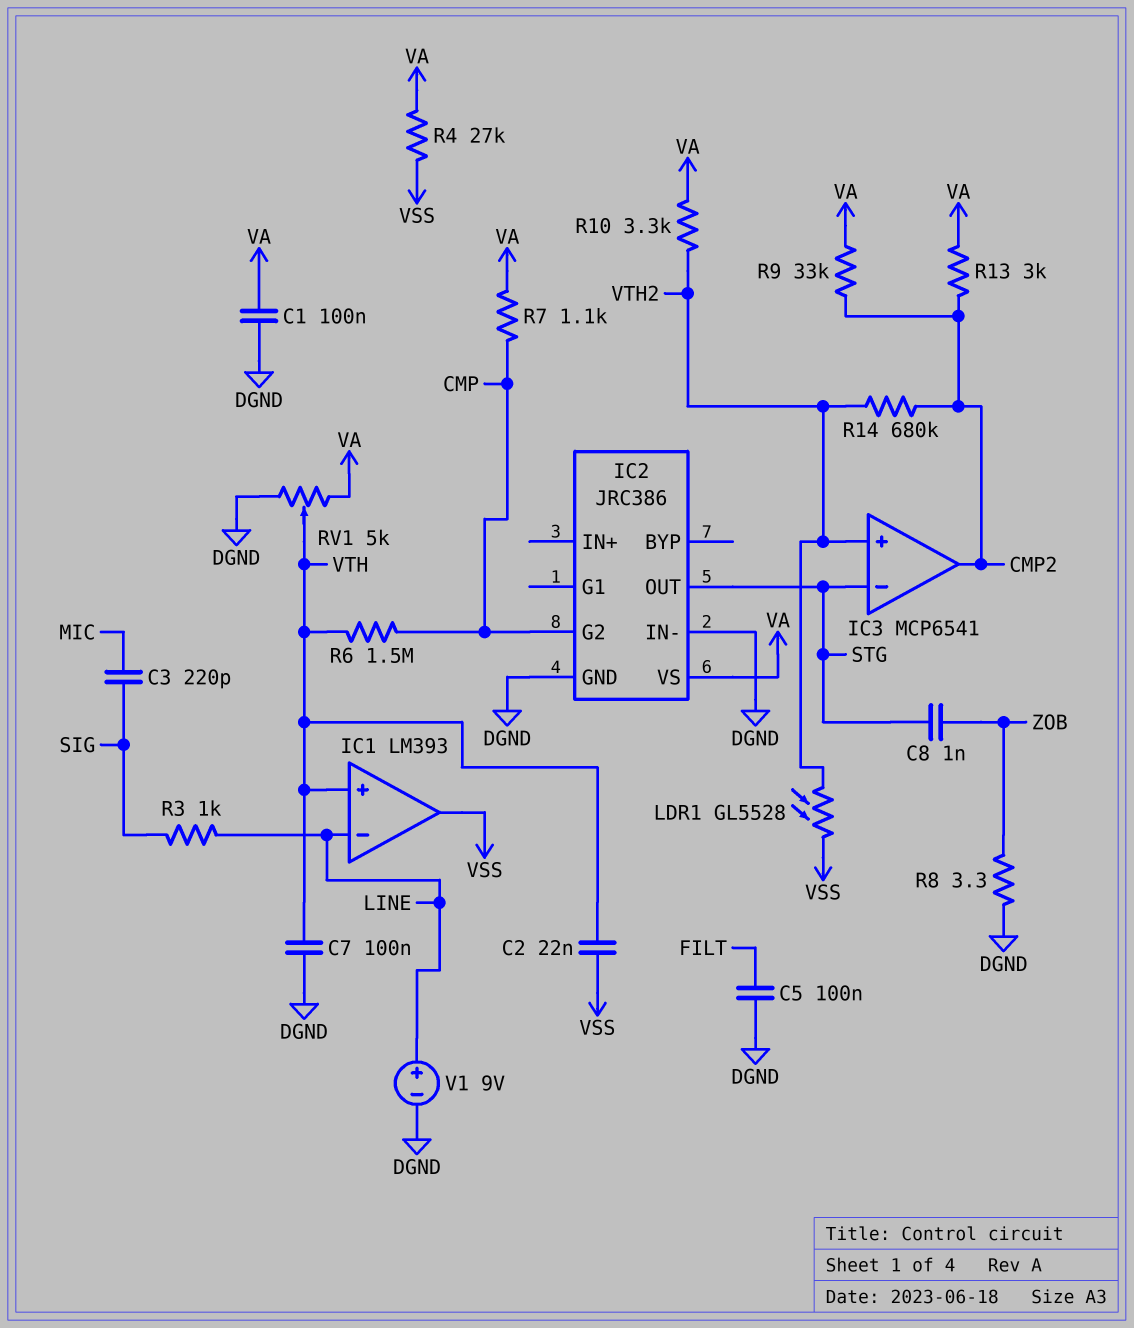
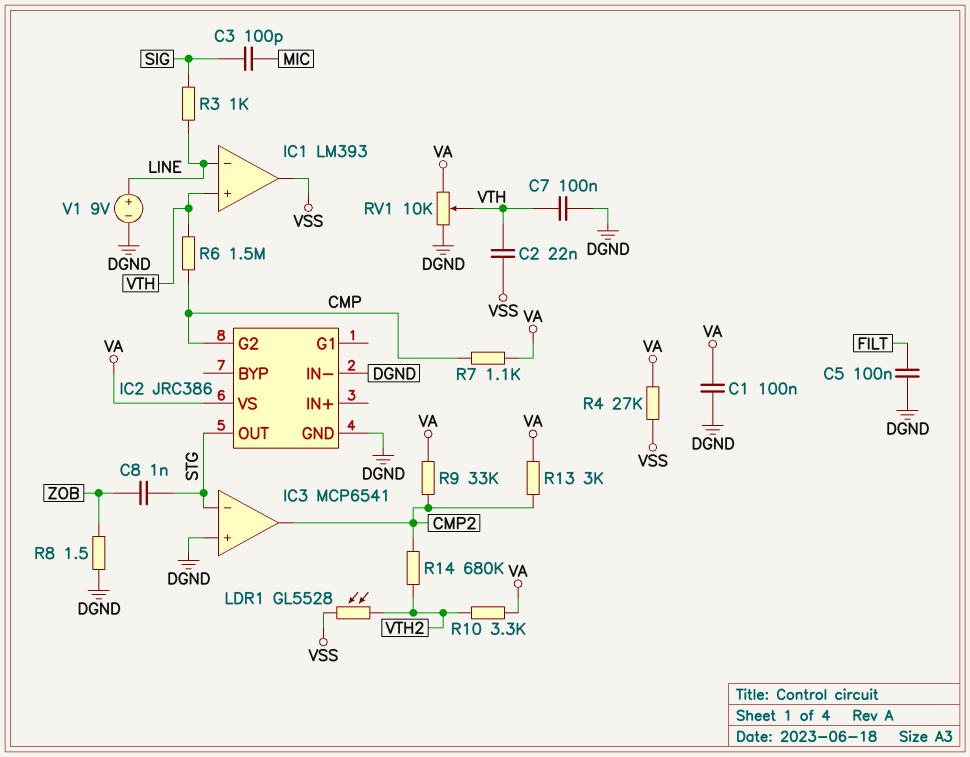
C3: 220pF (MIC, SIG) -> 100pF (MIC, SIG)
IC3 pin in+: VTH2 -> DGND
R8: 3.3 (DGND, ZOB) -> 1.5 (DGND, ZOB)
RV1: 5k (DGND, VA, wiper VTH) -> 10k (DGND, VA, wiper VTH)

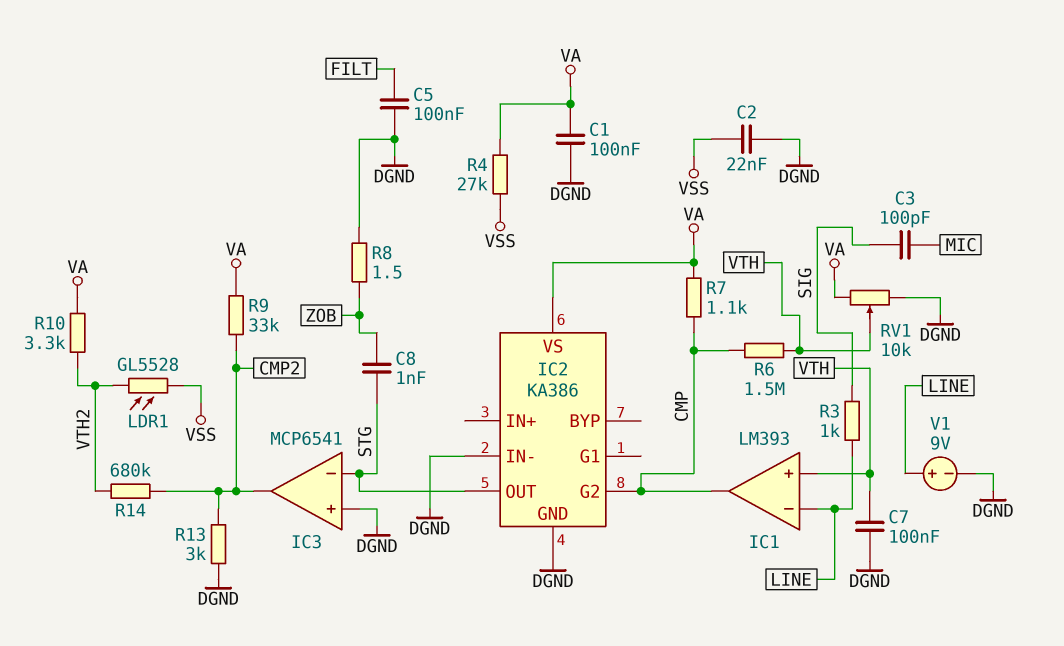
C2: 22nF (VSS, VTH) -> 22nF (DGND, VSS)
IC1 pin out: VSS -> CMP
IC2: JRC386 -> KA386
R13: 3k (CMP2, VA) -> 3k (CMP2, DGND)

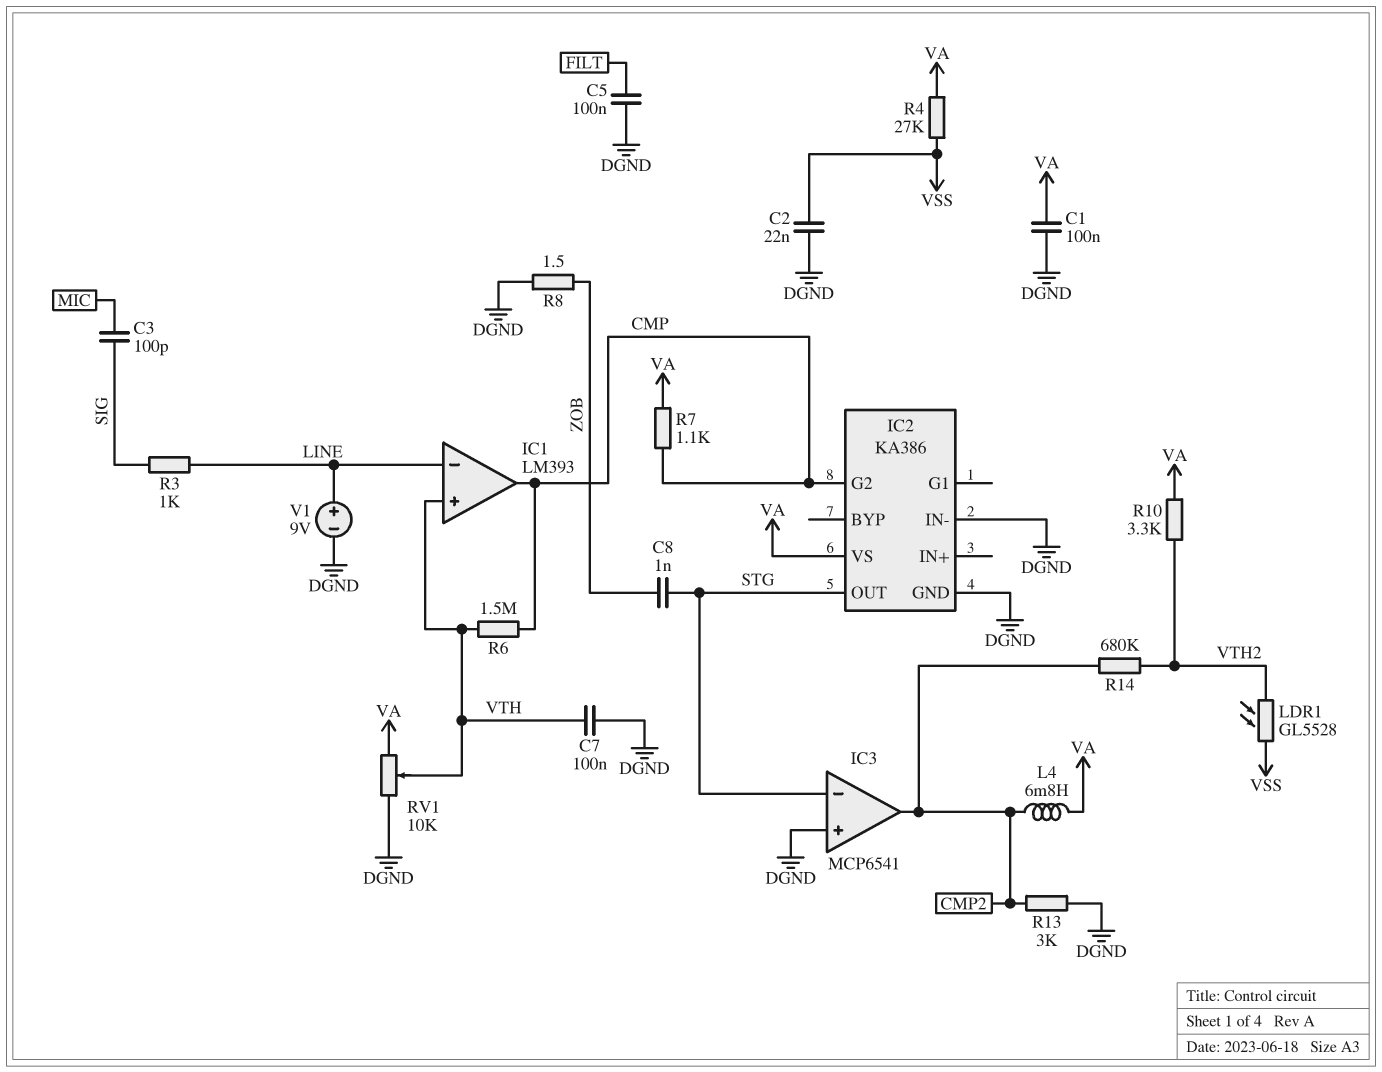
L4: none -> 6.8mH (CMP2, VA)
R9: 33k (CMP2, VA) -> none

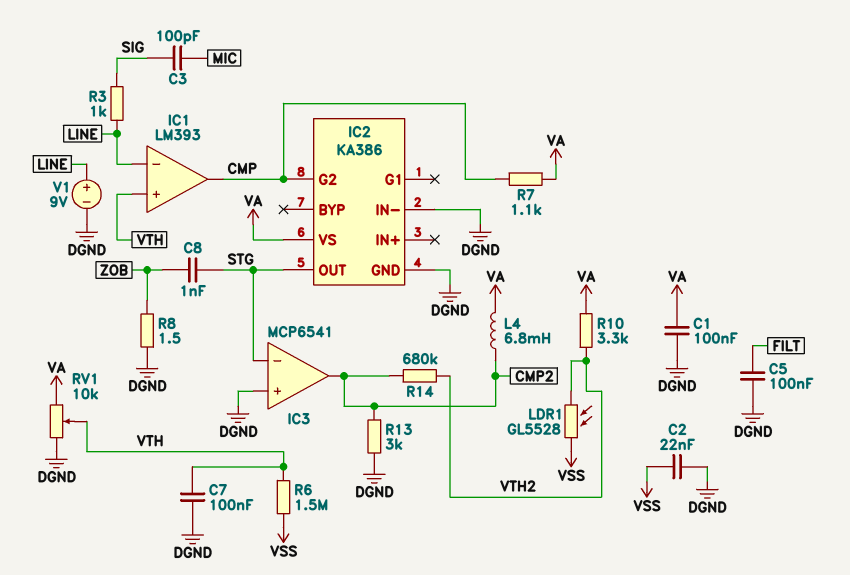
R4: 27k (VA, VSS) -> none
R6: 1.5M (CMP, VTH) -> 1.5M (VSS, VTH)

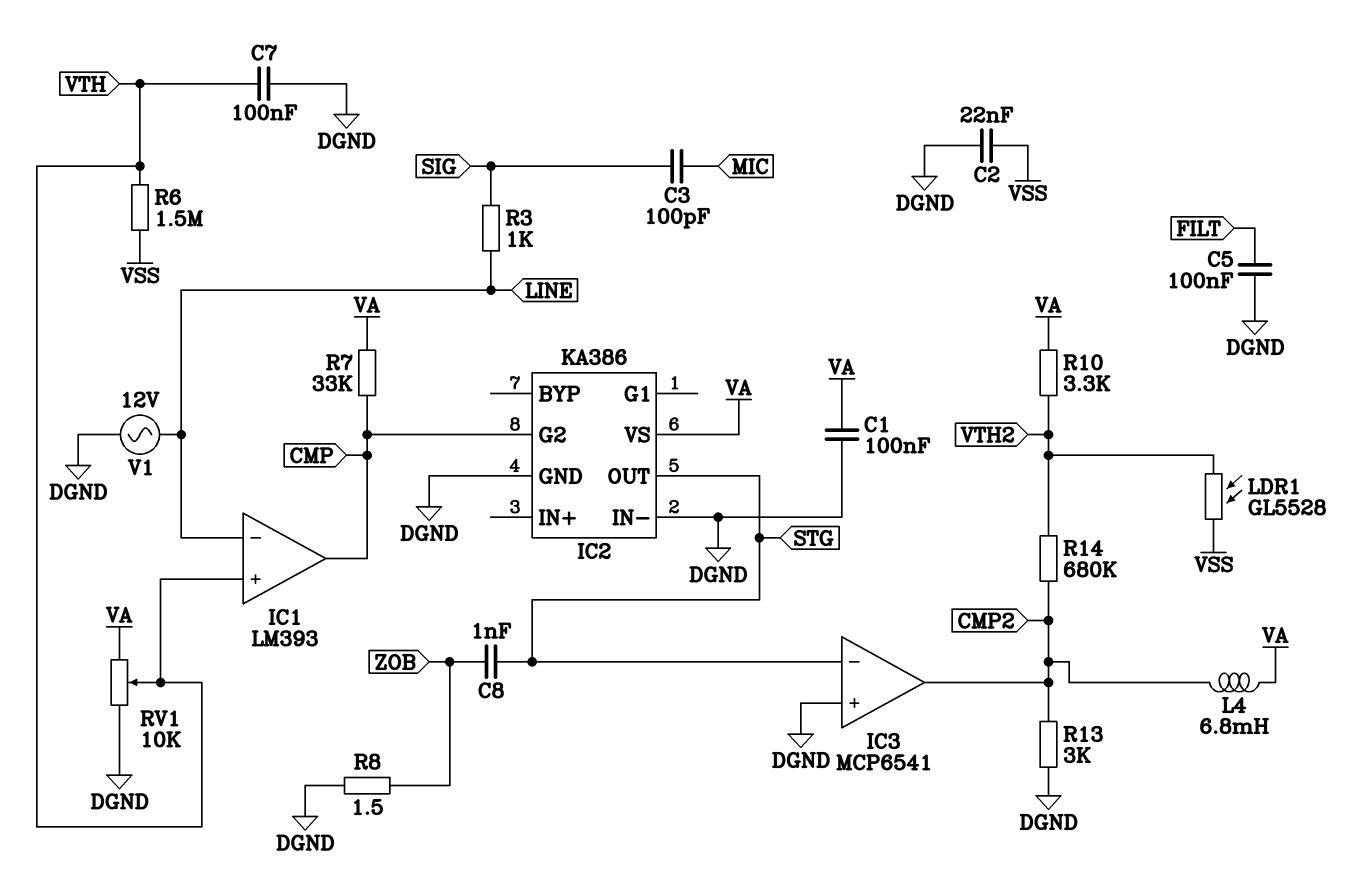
R7: 1.1k (CMP, VA) -> 33k (CMP, VA)
V1: 9V (plus LINE, minus DGND) -> AC 12V (DGND, LINE)

